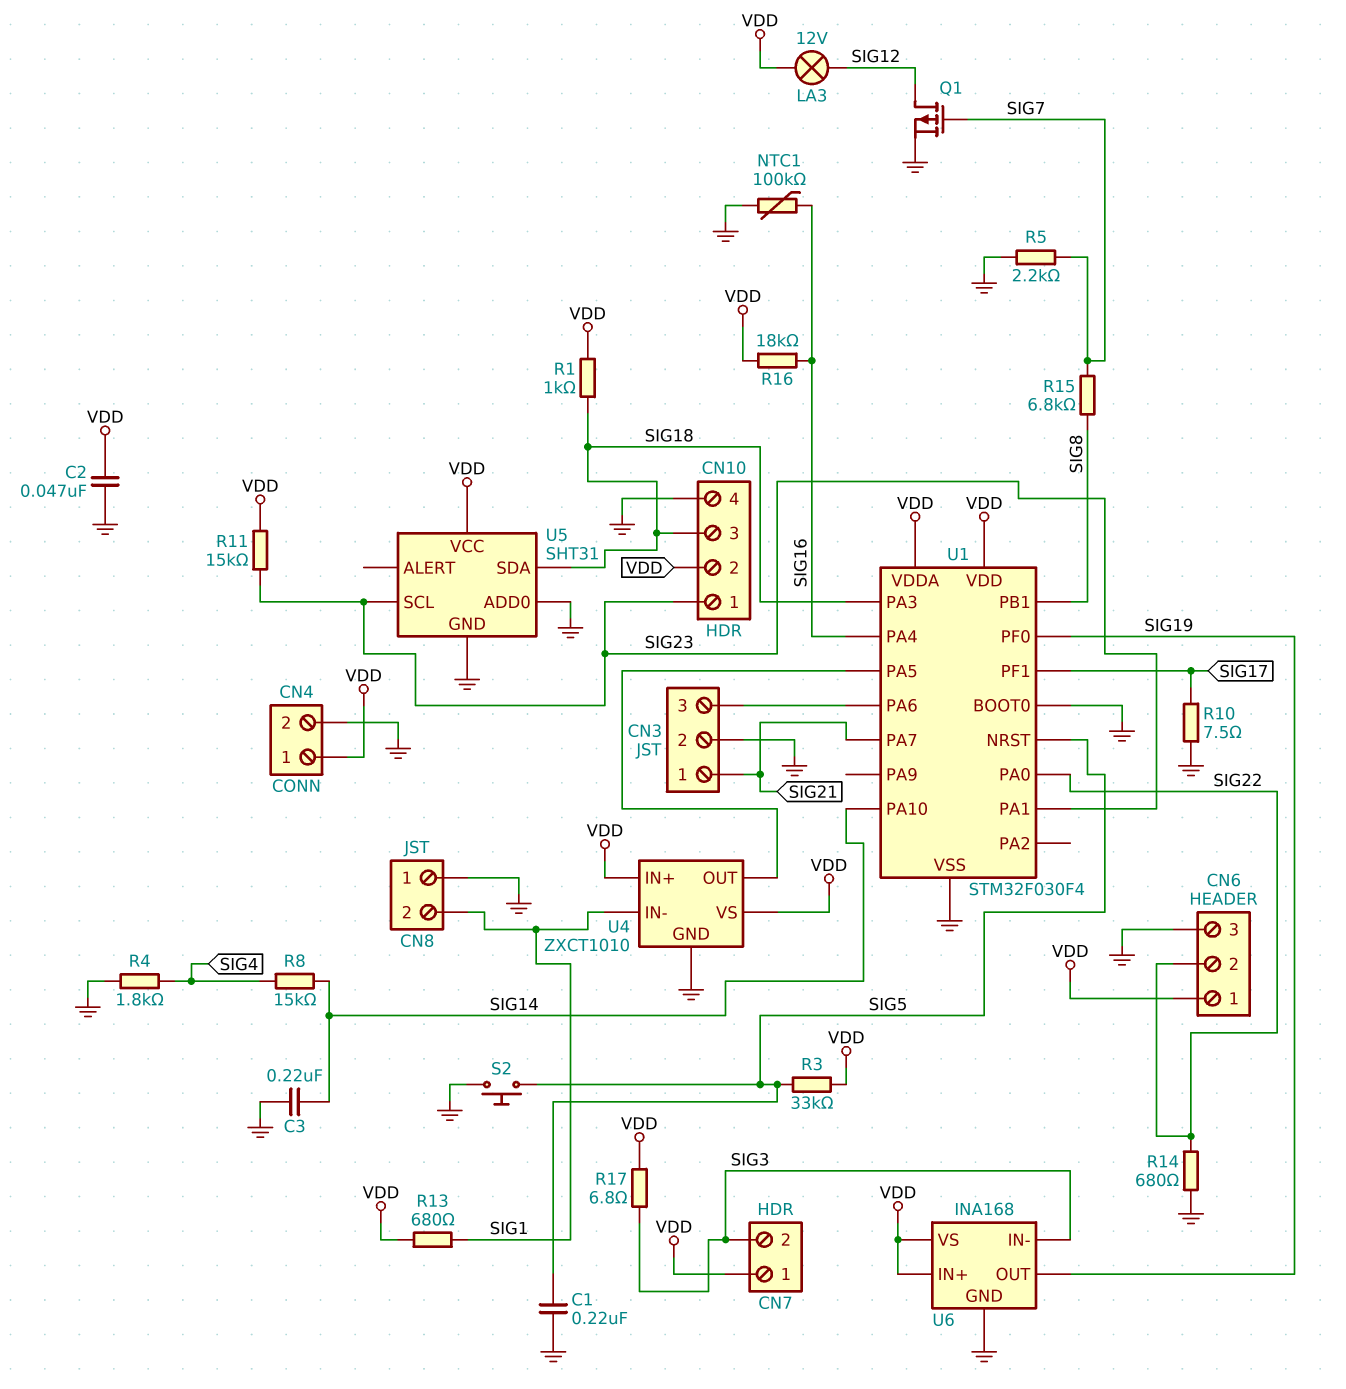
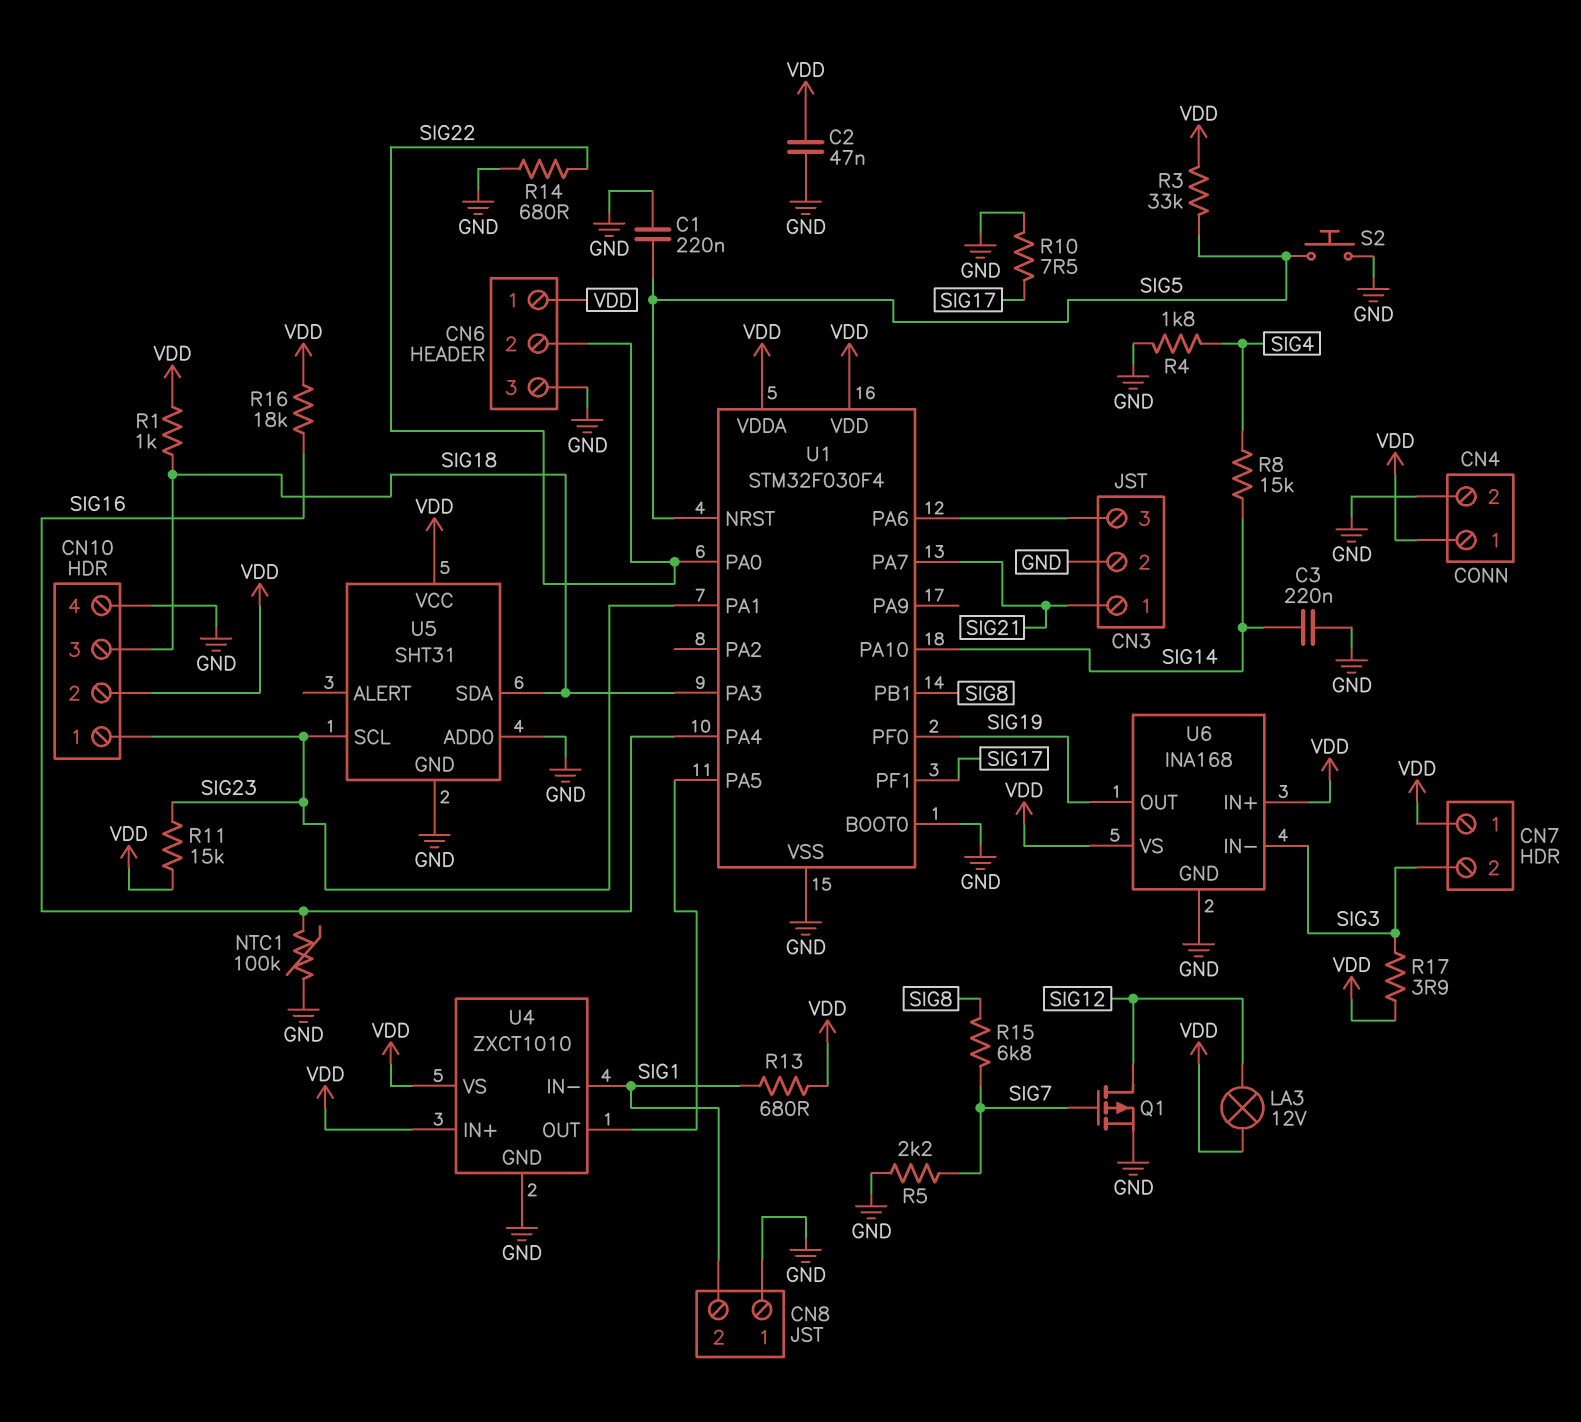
R17: 6.8 (SIG3, VDD) -> 3.9 (SIG3, VDD)

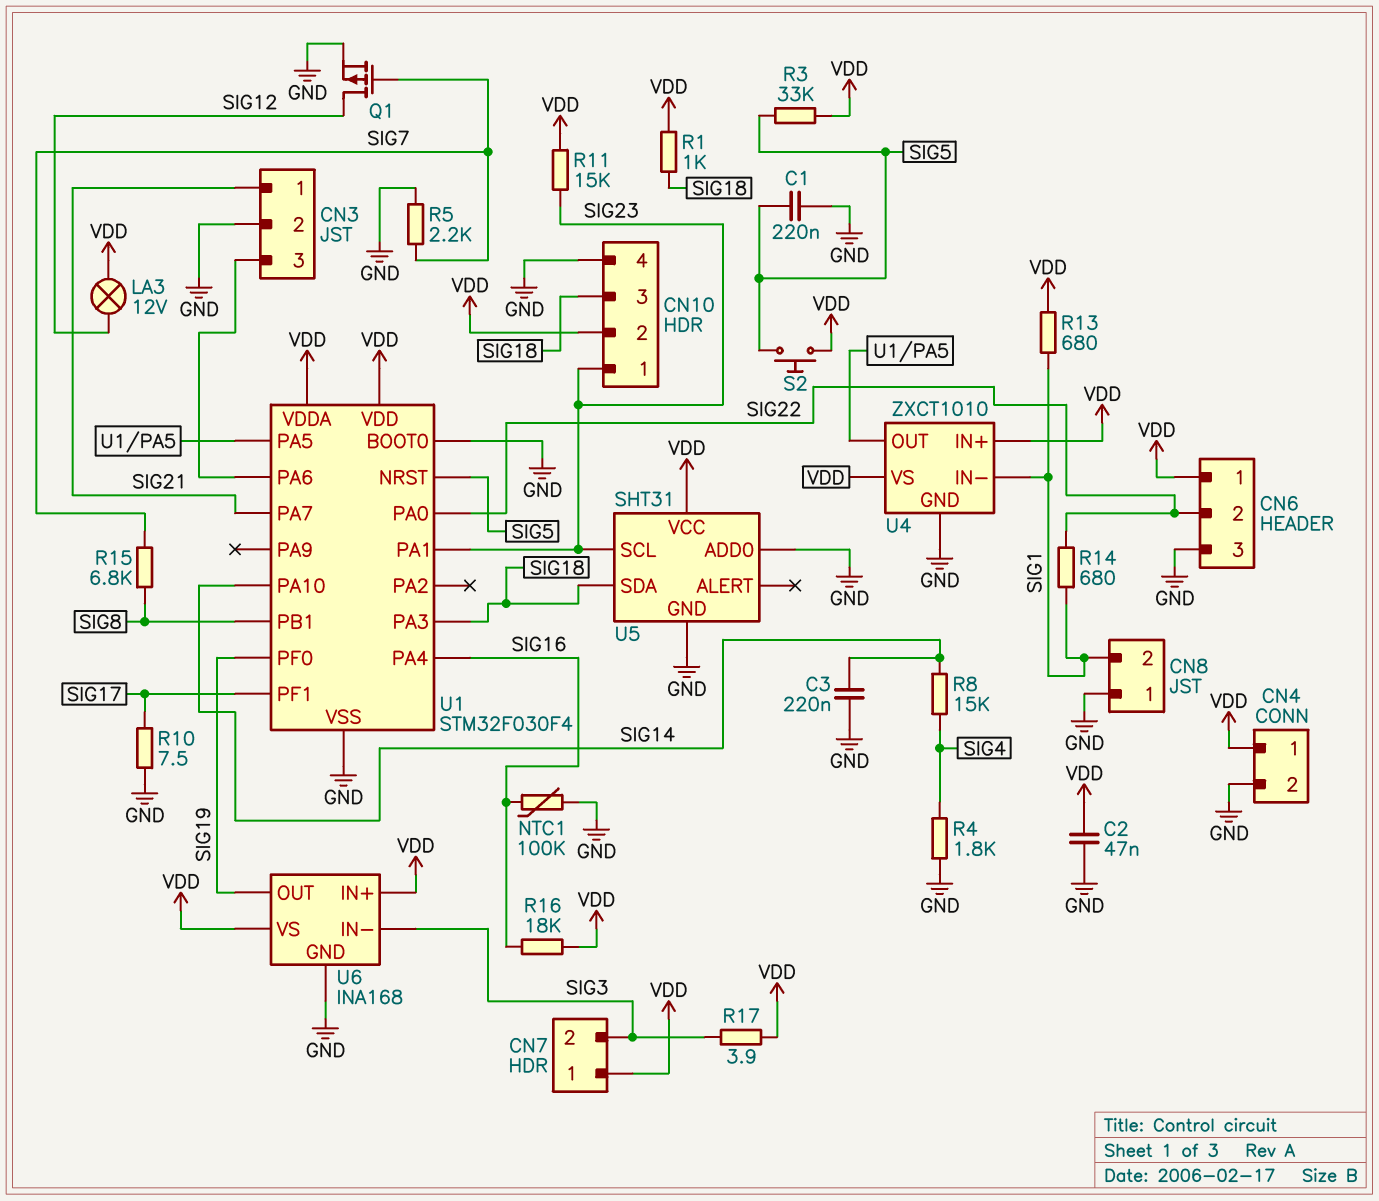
R14: 680 (GND, SIG22) -> 680 (SIG1, SIG22)
S2: button (GND, SIG5) -> button (SIG5, VDD)

